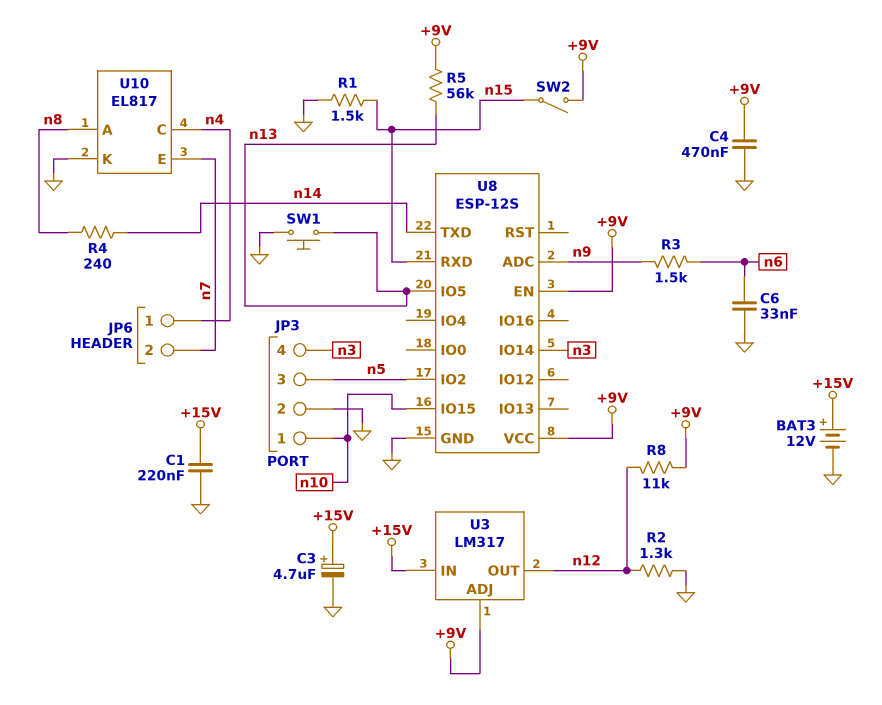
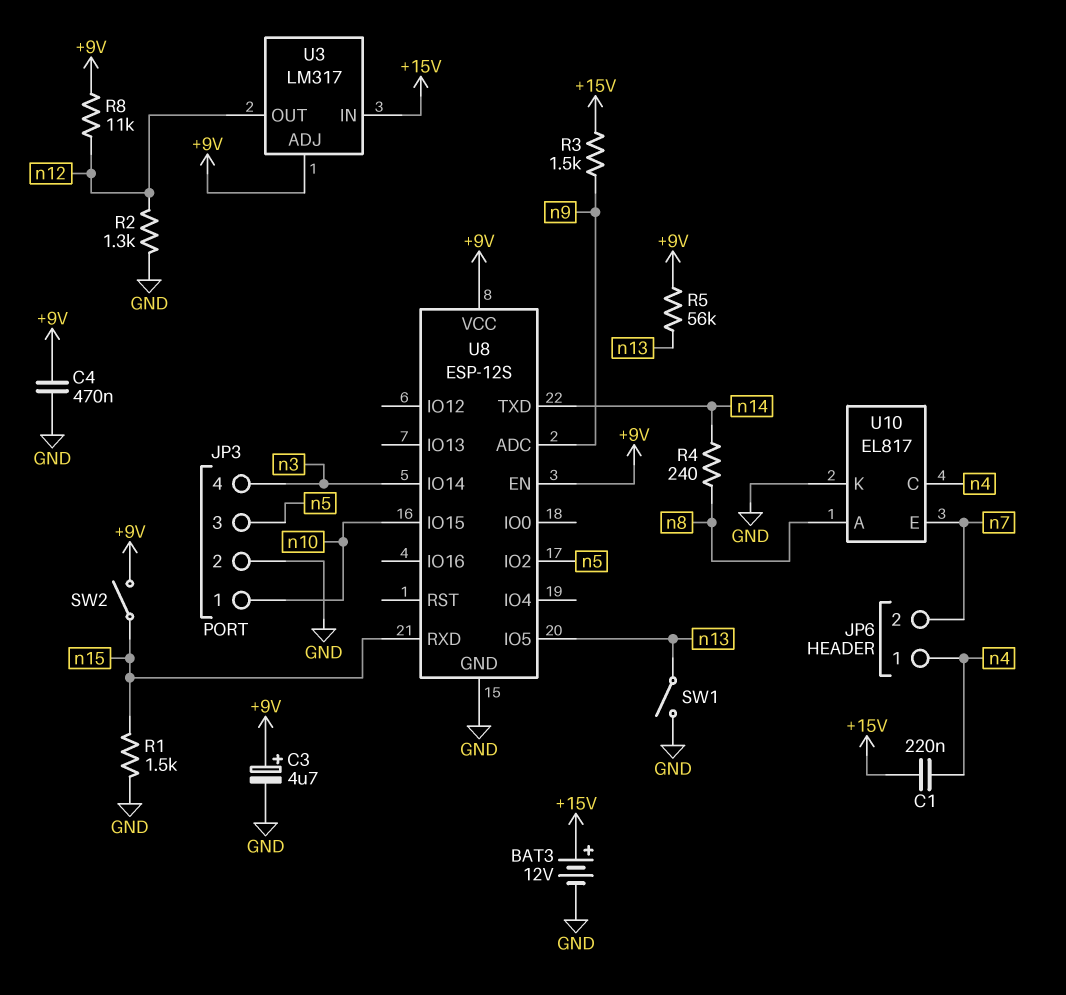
C1: 220nF (+15V, GND) -> 220nF (+15V, n4)
C3: 4.7uF (plus +15V, minus GND) -> 4.7uF (plus +9V, minus GND)
C6: 33nF (GND, n6) -> none
R3: 1.5k (n6, n9) -> 1.5k (+15V, n9)
SW1: button (GND, n13) -> switch (GND, n13)

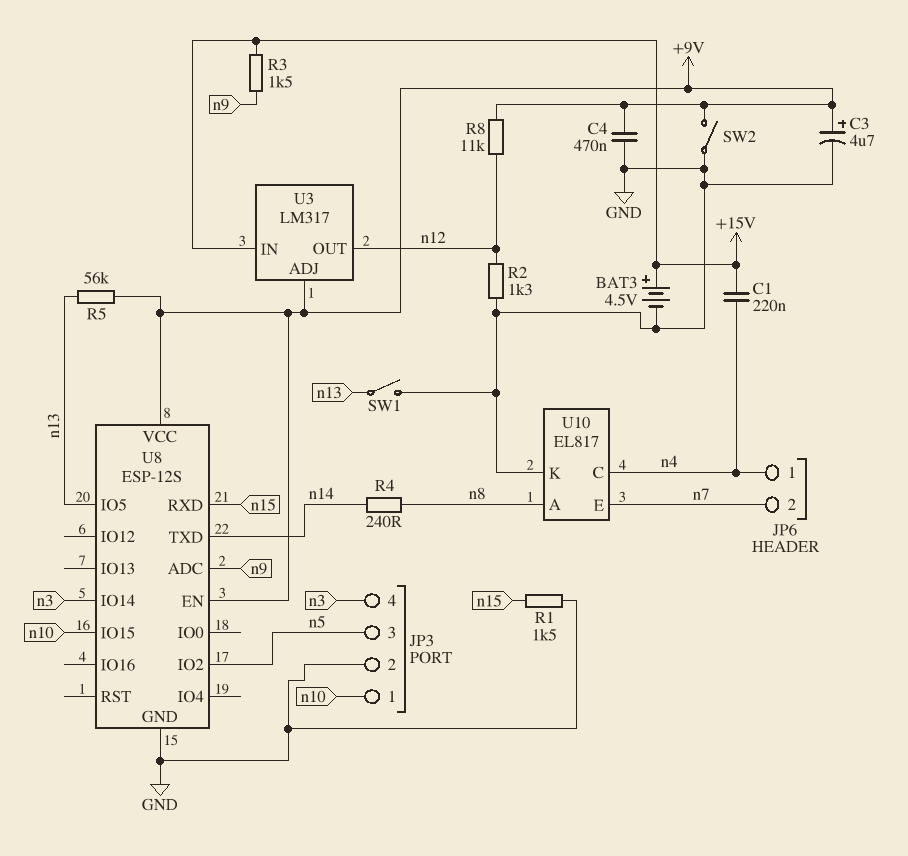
BAT3: 12V (plus +15V, minus GND) -> 4.5V (plus +15V, minus GND)
SW2: switch (+9V, n15) -> switch (+9V, GND)

